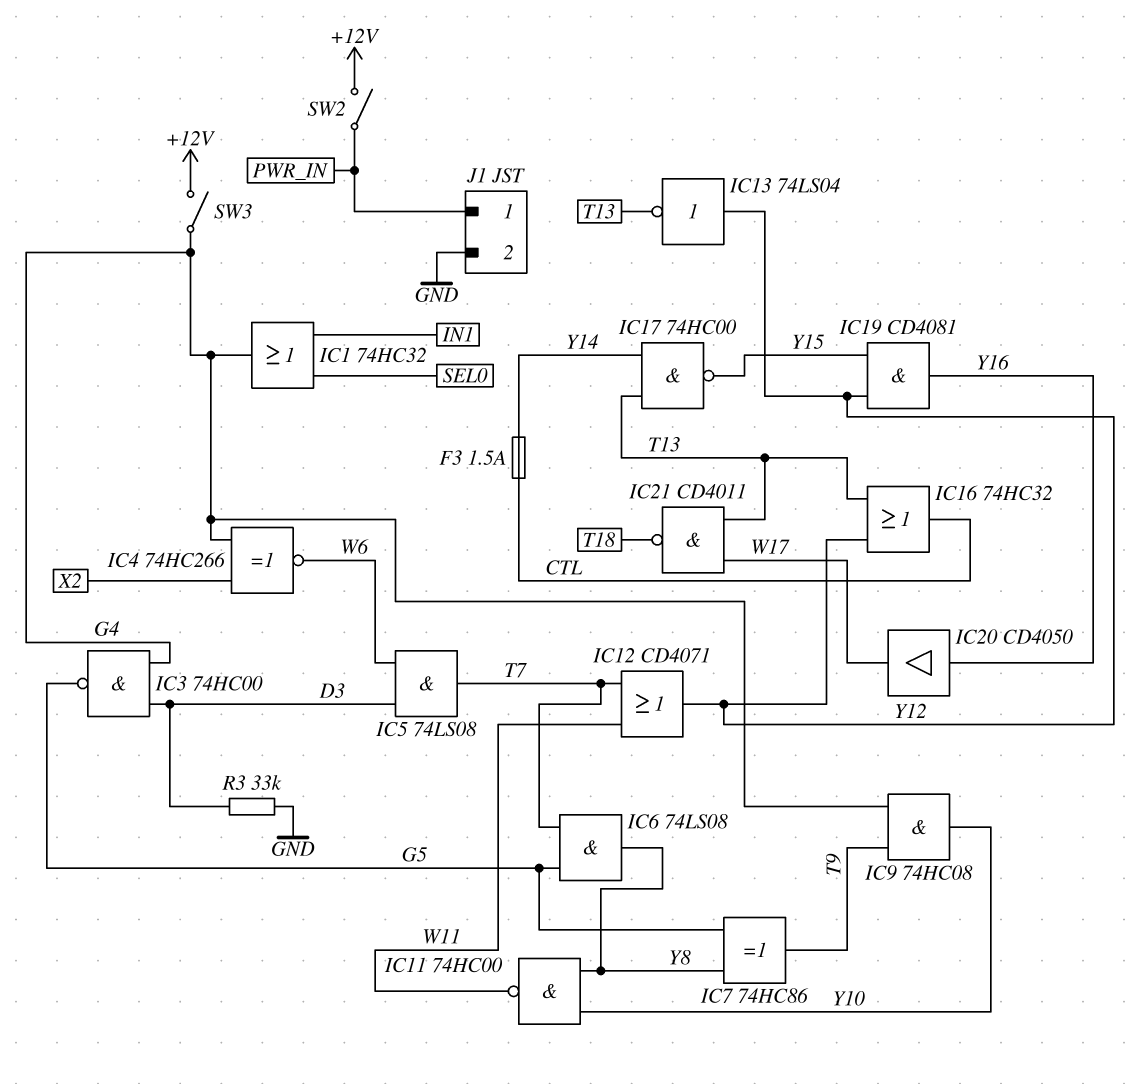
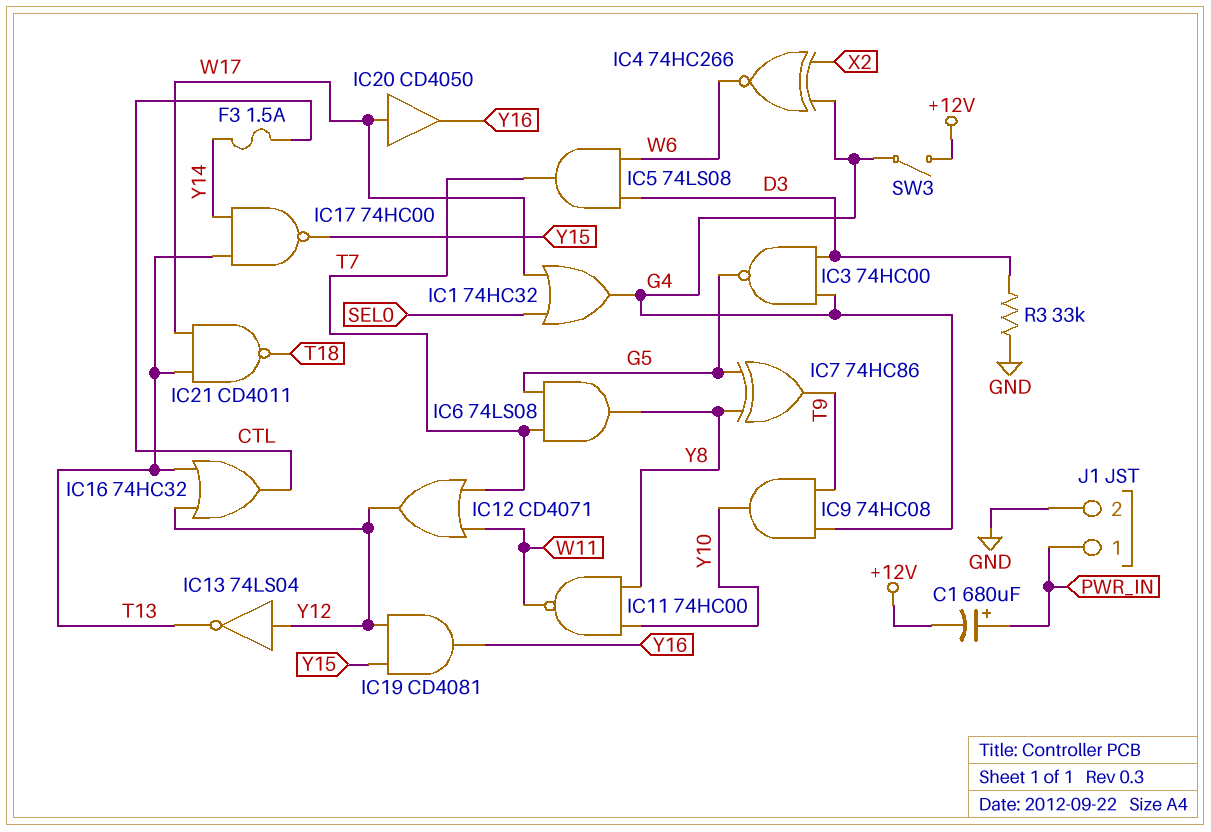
C1: none -> 680uF (plus PWR_IN, minus +12V)
IC1: OR 74HC32 (in IN1, in SEL0, out G4) -> OR 74HC32 (in SEL0, in W17, out G4)
IC20: buffer CD4050 (in Y16, out W17) -> buffer CD4050 (in W17, out Y16)
SW2: switch (+12V, PWR_IN) -> none

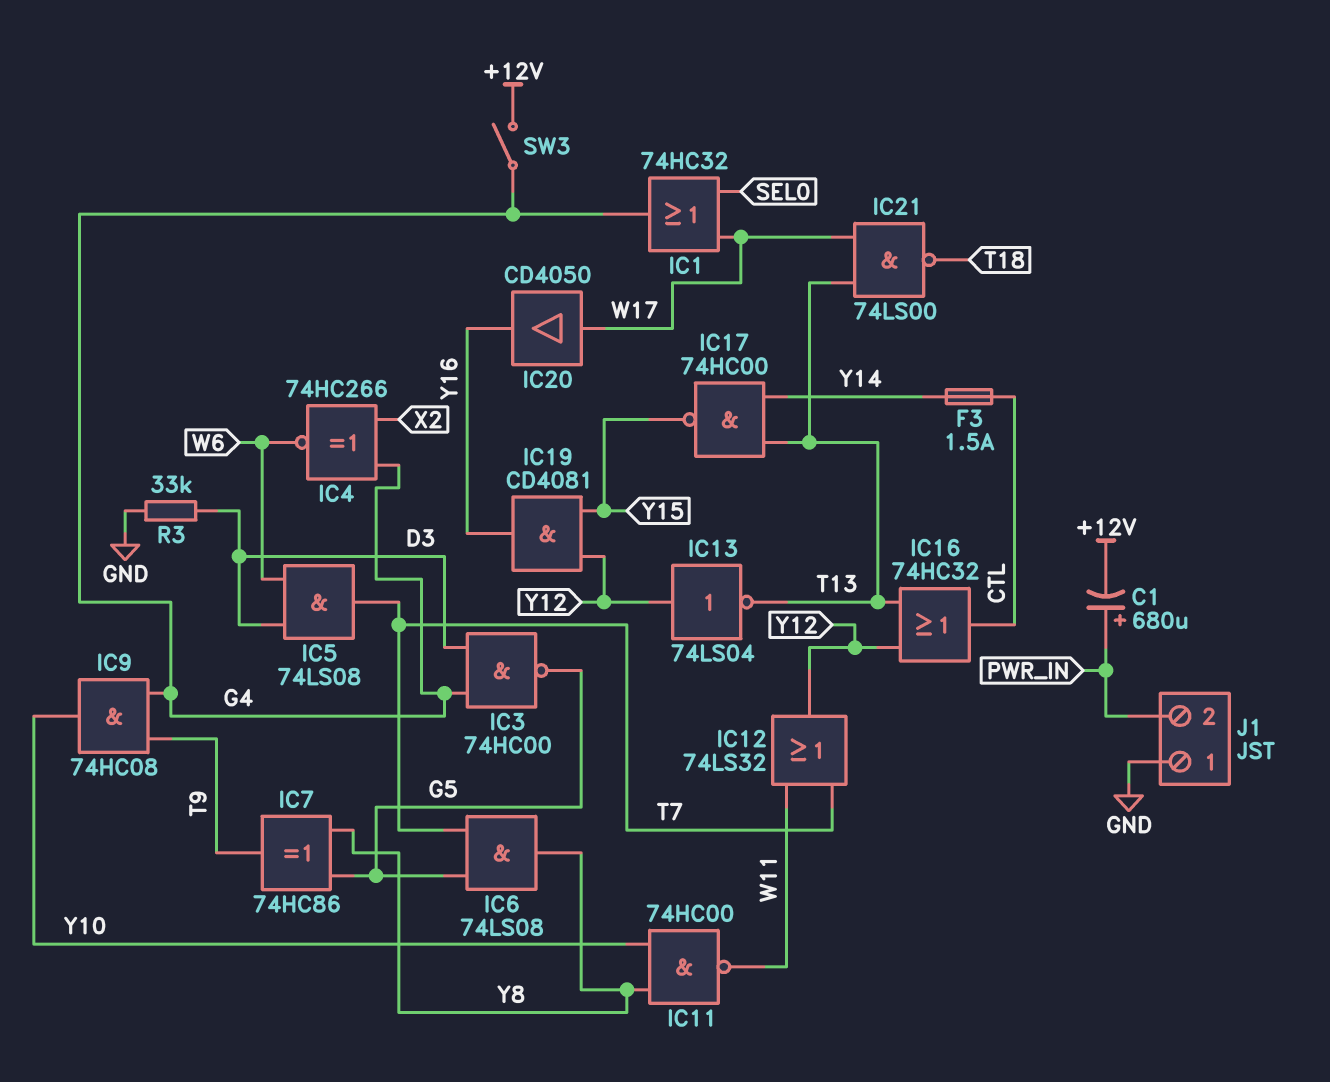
IC12: OR CD4071 (in T7, in W11, out Y12) -> OR 74LS32 (in T7, in W11, out Y12)
IC21: NAND CD4011 (in T13, in W17, out T18) -> NAND 74LS00 (in T13, in W17, out T18)
J1 pin 1: PWR_IN -> GND
J1 pin 2: GND -> PWR_IN

